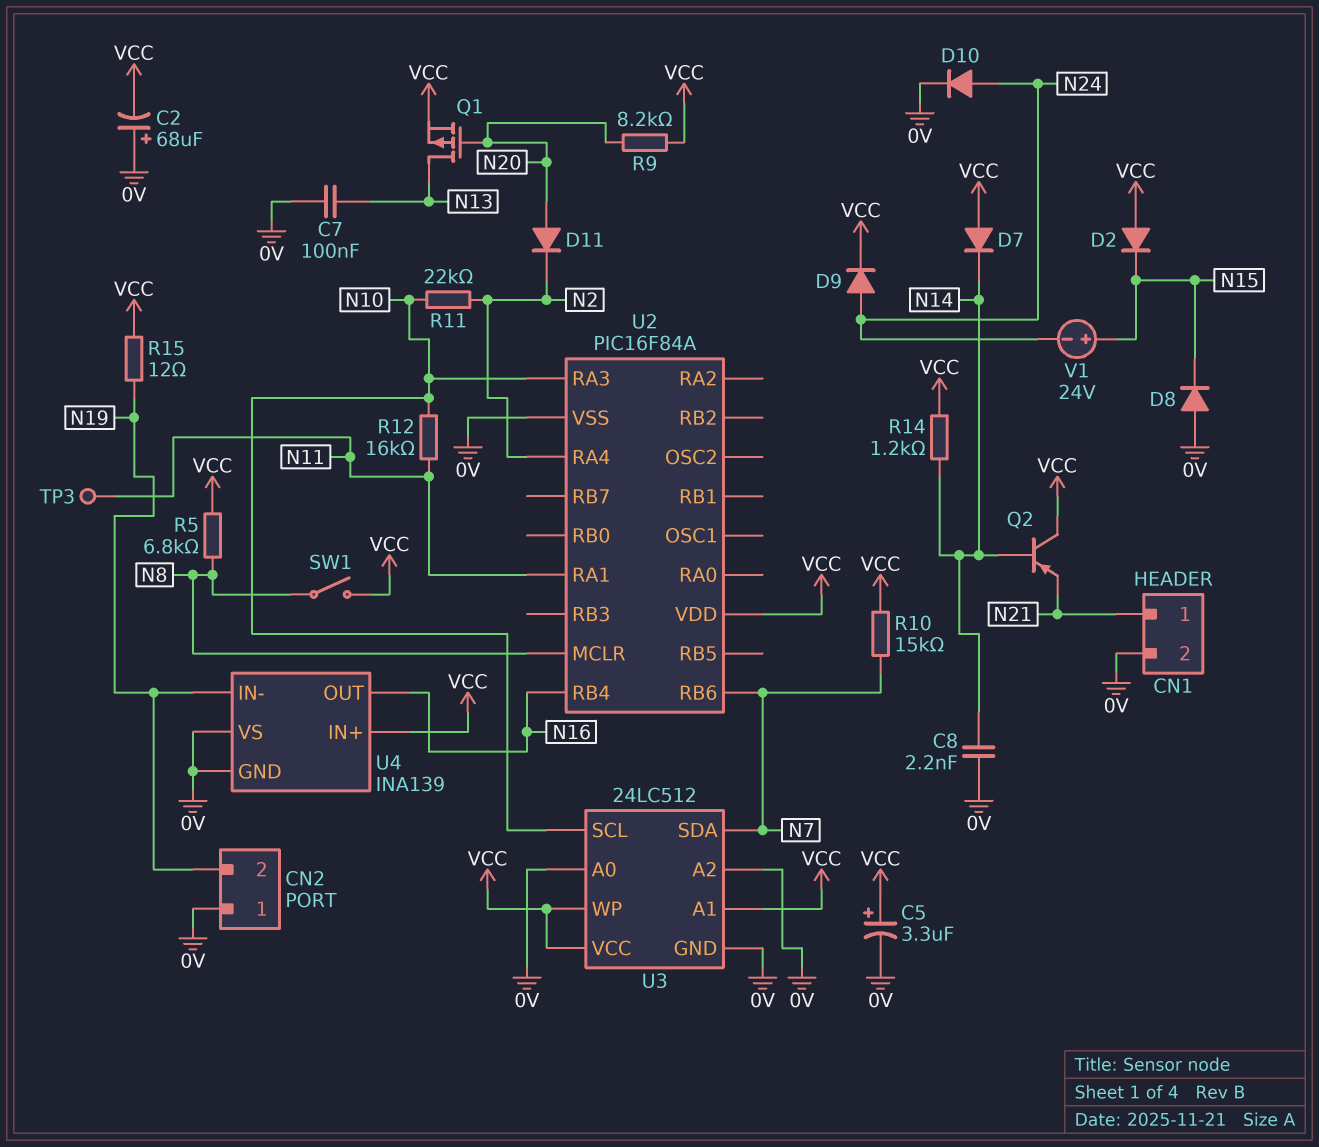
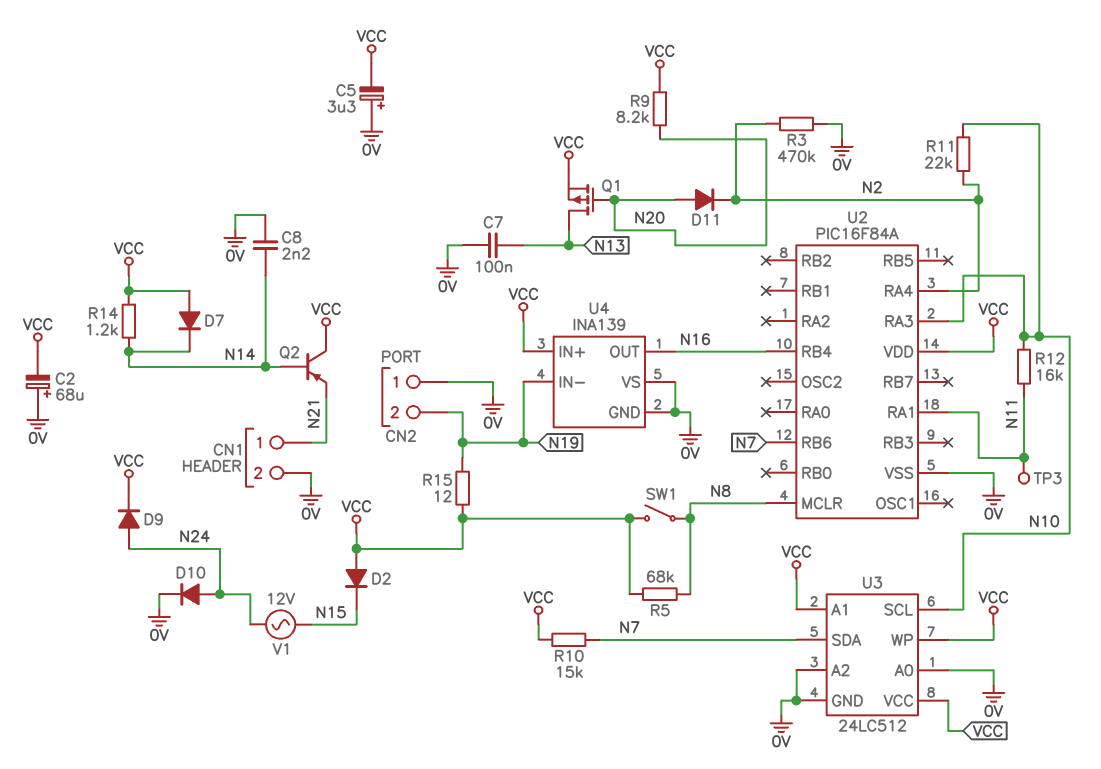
C5: 3.3uF (plus VCC, minus 0V) -> 3.3uF (plus 0V, minus VCC)
D8: diode (A 0V, K N15) -> none
R3: none -> 470k (0V, N2)
R5: 6.8k (N8, VCC) -> 68k (N8, VCC)
V1: 24V (plus N15, minus N24) -> AC 12V (N15, N24)

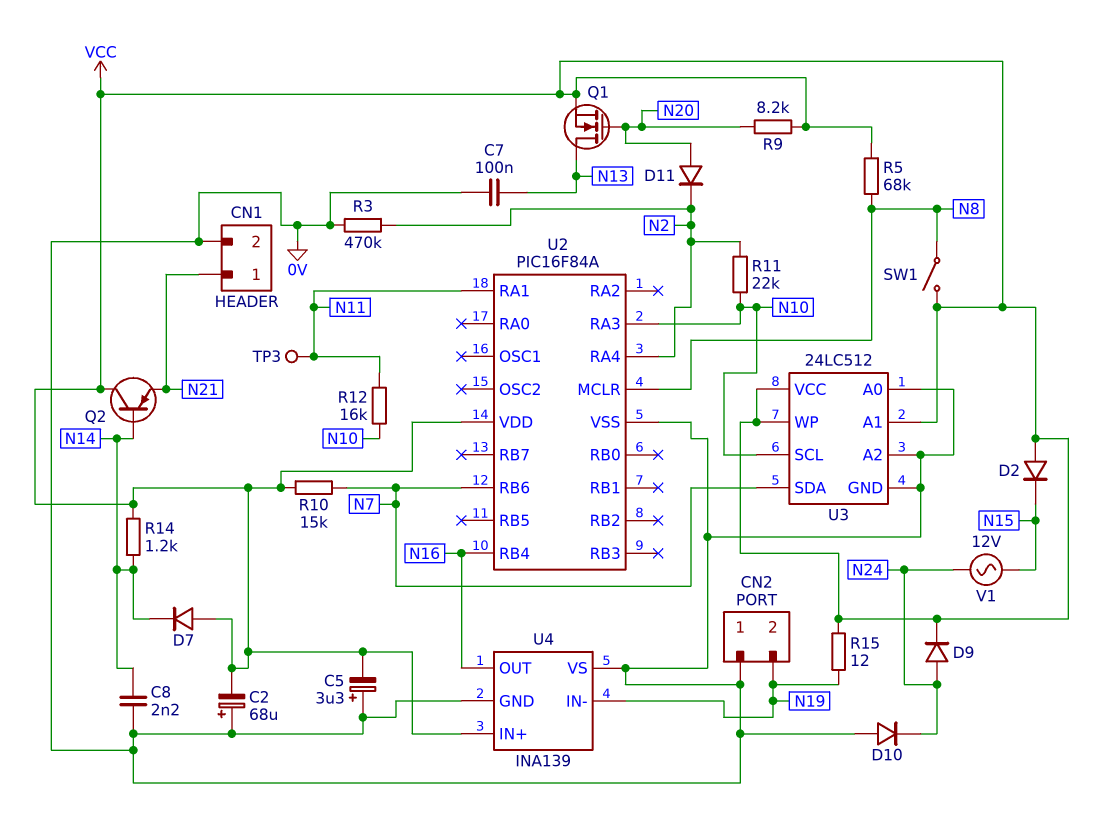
D10: diode (A N24, K 0V) -> diode (A 0V, K N24)
Q1: PMOS (G N20, D N13, S VCC) -> NMOS (G N20, D N13, S VCC)

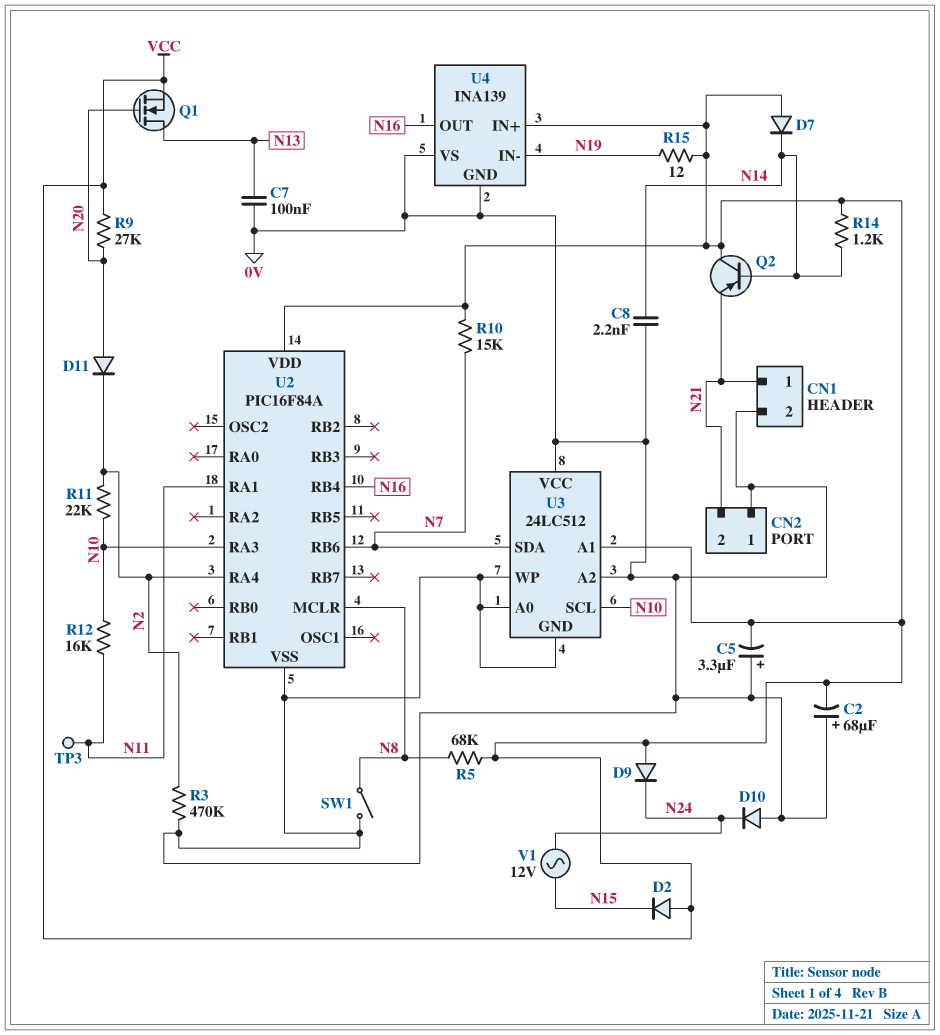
CN2 pin 2: N19 -> N21
D9: diode (A N24, K VCC) -> diode (A VCC, K N24)
R9: 8.2k (N20, VCC) -> 27k (N20, VCC)
SW1: switch (N8, VCC) -> switch (0V, N8)
U3 pin VCC: VCC -> 0V
U3 pin WP: VCC -> 0V

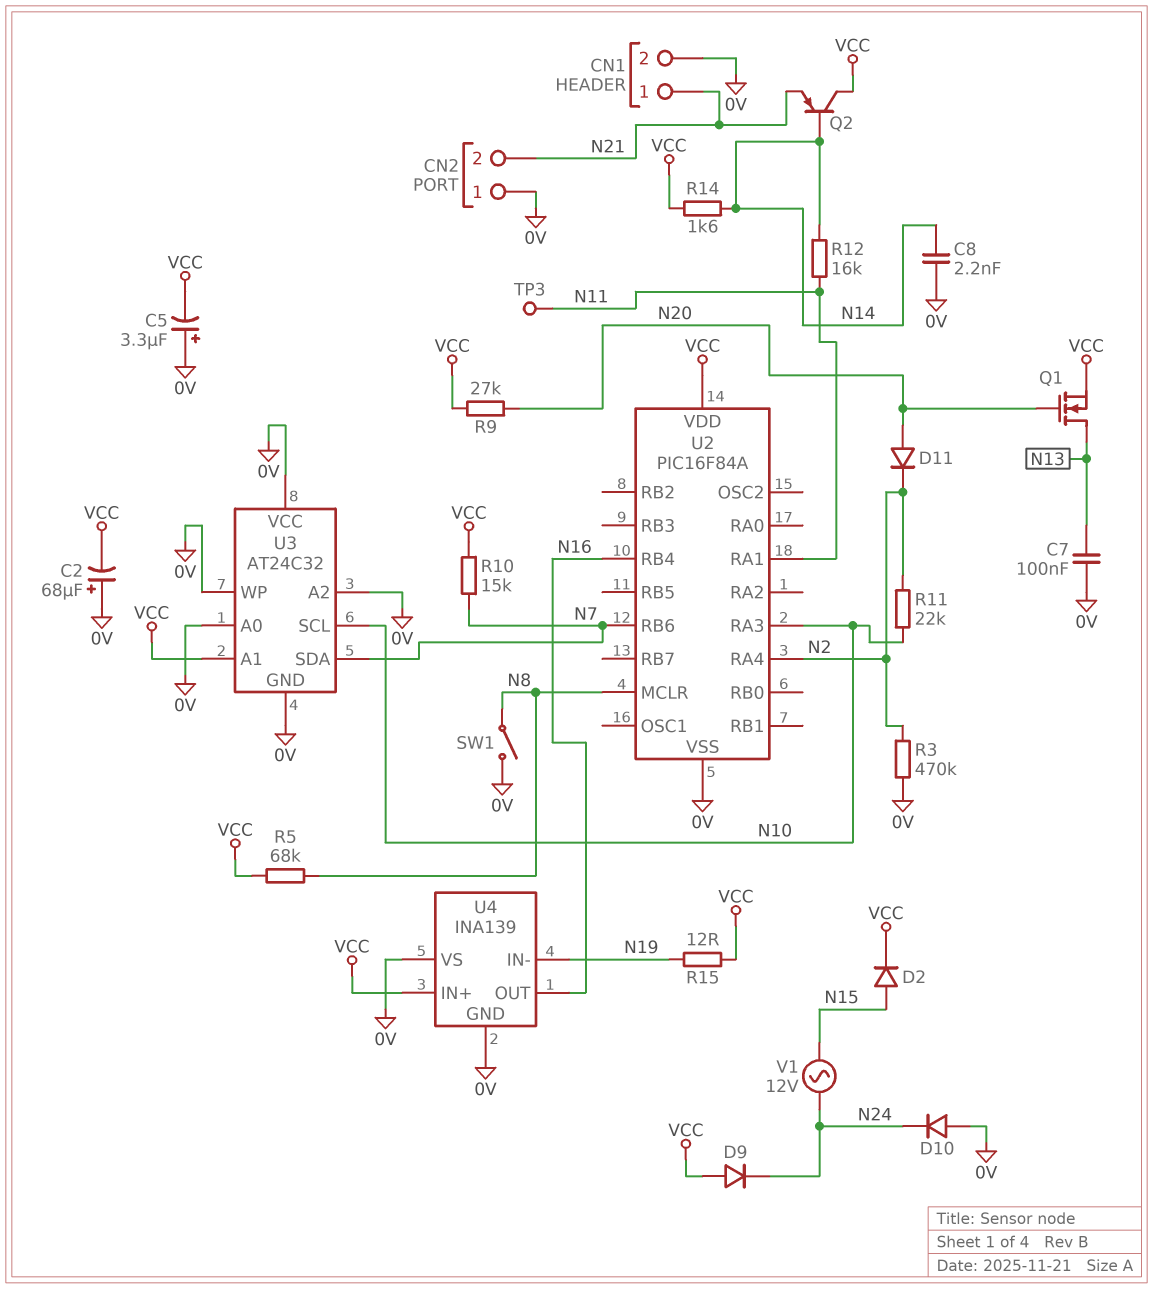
D2: diode (A VCC, K N15) -> diode (A N15, K VCC)
D7: diode (A VCC, K N14) -> none
R12: 16k (N10, N11) -> 16k (N11, N14)
R14: 1.2k (N14, VCC) -> 1.6k (N14, VCC)
U3: 24LC512 -> AT24C32

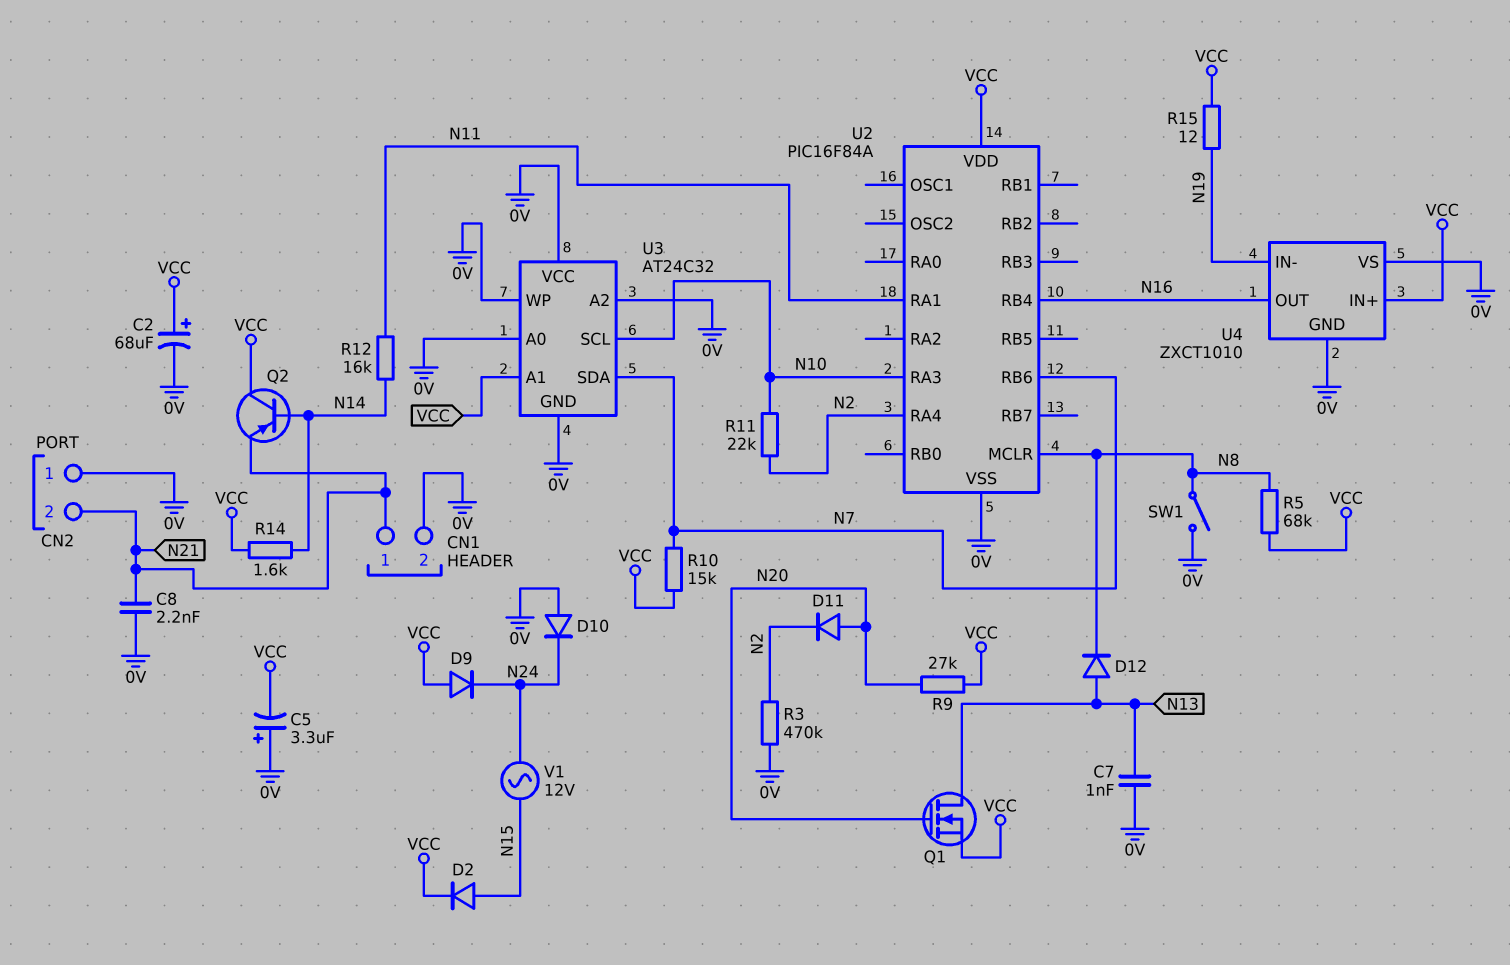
C2: 68uF (plus 0V, minus VCC) -> 68uF (plus VCC, minus 0V)
C7: 100nF (0V, N13) -> 1nF (0V, N13)
C8: 2.2nF (0V, N14) -> 2.2nF (0V, N21)
D12: none -> diode (A N13, K N8)
TP3: test point (N11) -> none
U4: INA139 -> ZXCT1010

